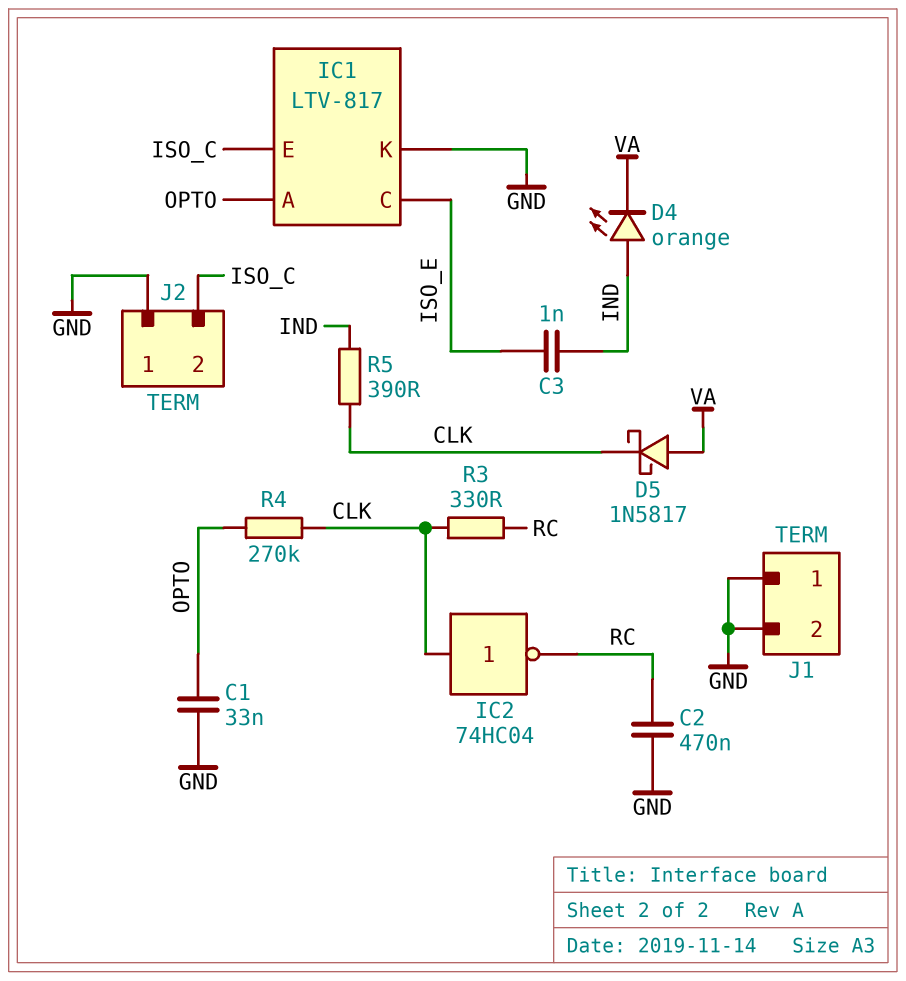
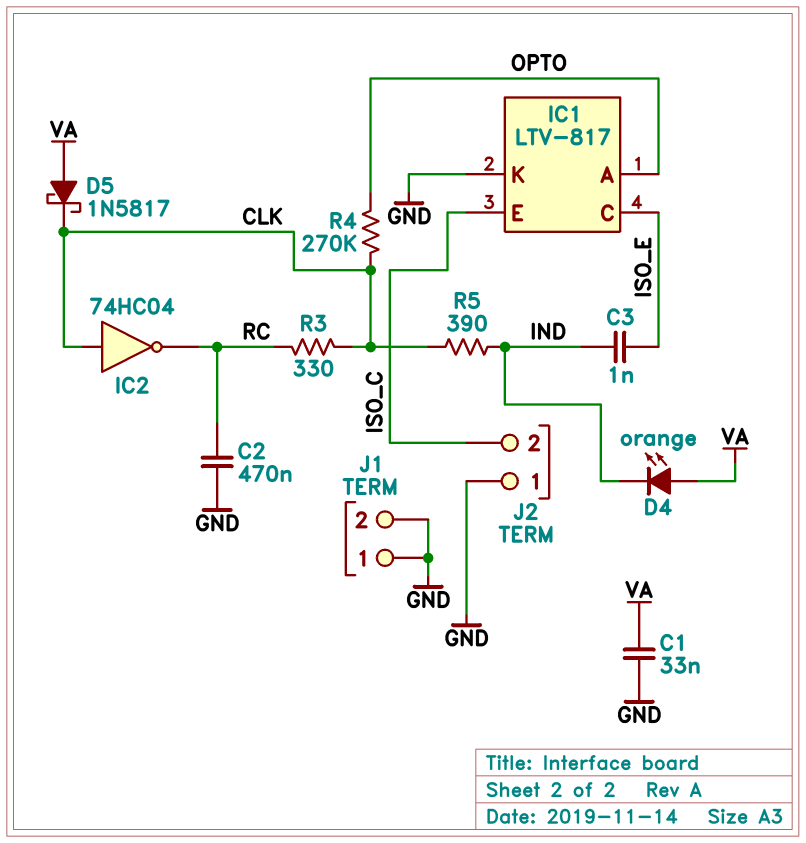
C1: 33nF (GND, OPTO) -> 33nF (GND, VA)
D4: LED orange (A IND, K VA) -> LED orange (A VA, K IND)

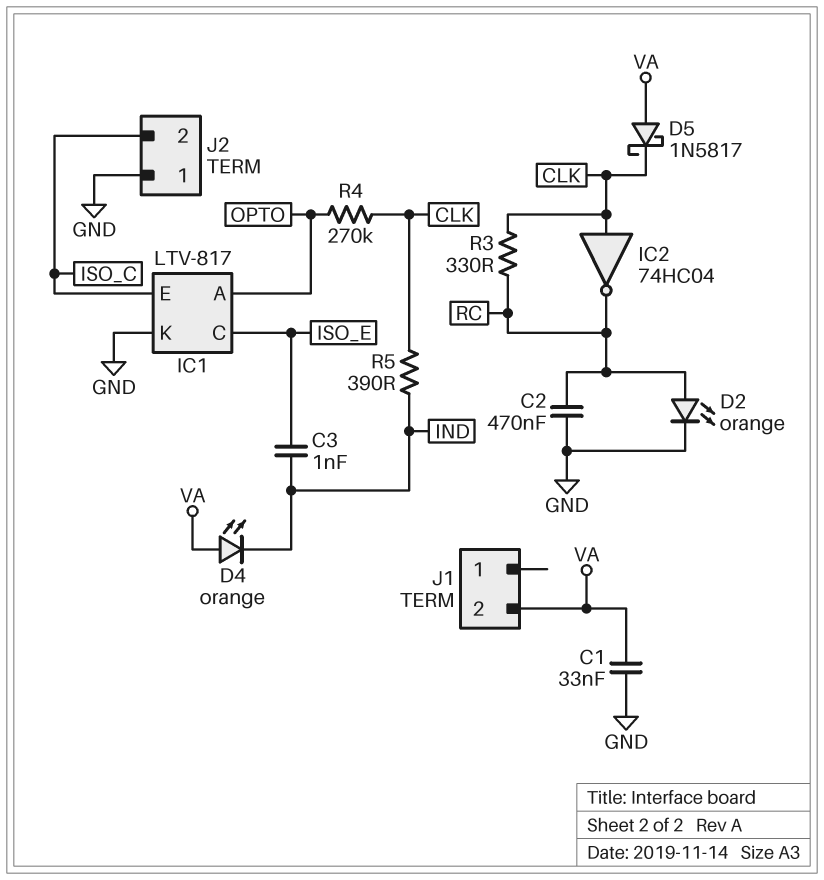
D2: none -> LED orange (A RC, K GND)
J1 pin 1: GND -> none
J1 pin 2: GND -> VA

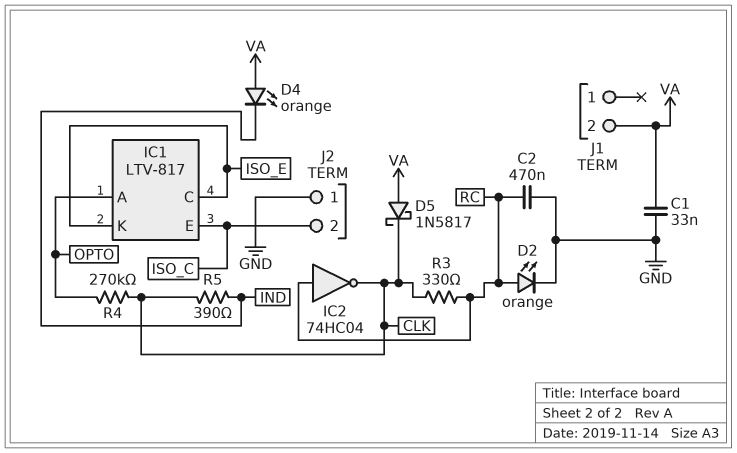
C3: 1nF (IND, ISO_E) -> none
IC1 pin K: GND -> ISO_E
IC2: NOT 74HC04 (in CLK, out RC) -> NOT 74HC04 (in RC, out CLK)

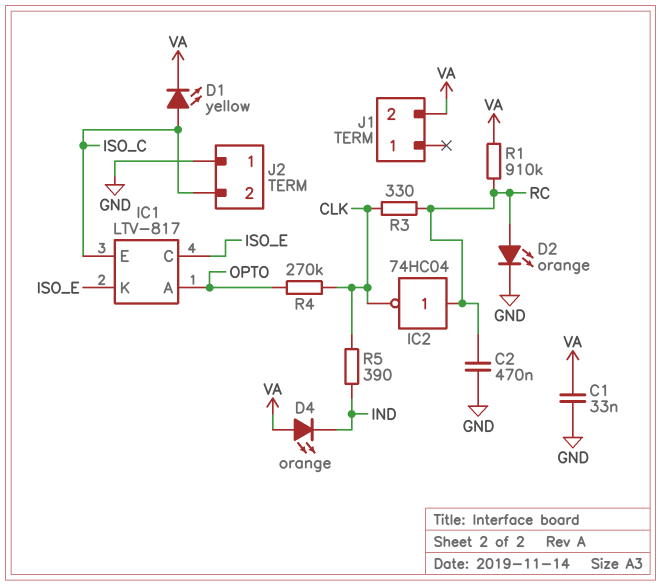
D1: none -> LED yellow (A ISO_C, K VA)
D5: schottky 1N5817 (A VA, K CLK) -> none
R1: none -> 910k (RC, VA)

